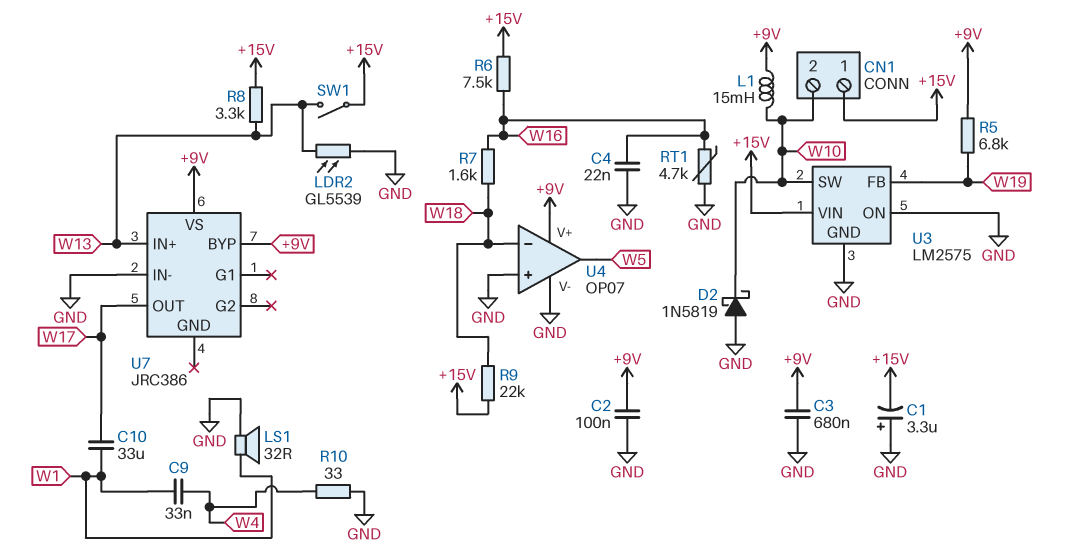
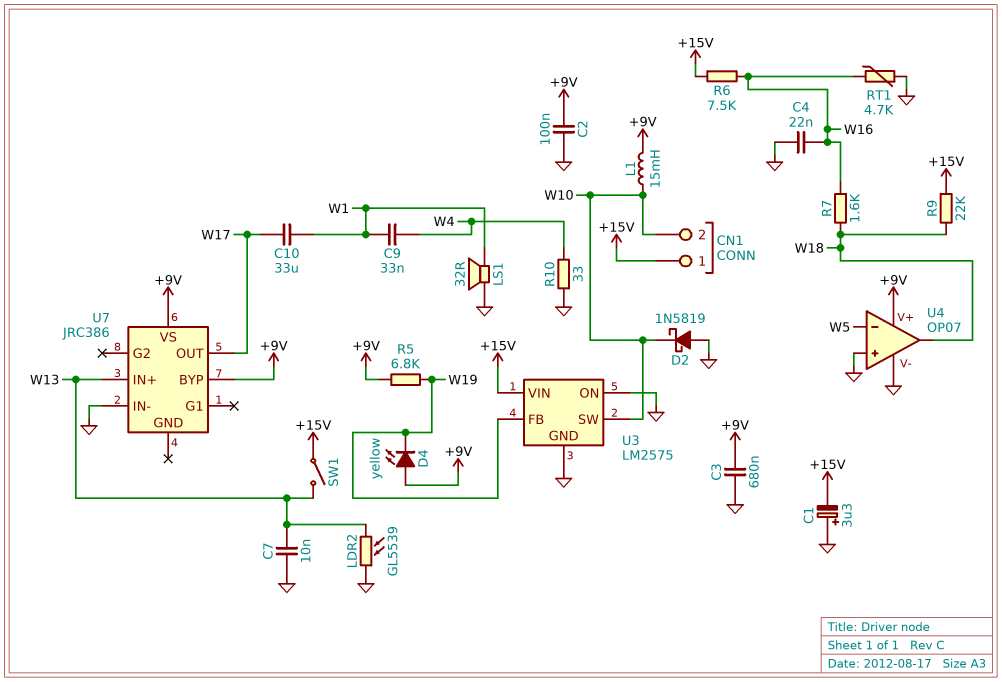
C7: none -> 10nF (GND, W13)
D4: none -> LED yellow (A +9V, K W19)
R8: 3.3k (+15V, W13) -> none
U4 pin in-: W18 -> W5
U4 pin out: W5 -> W18

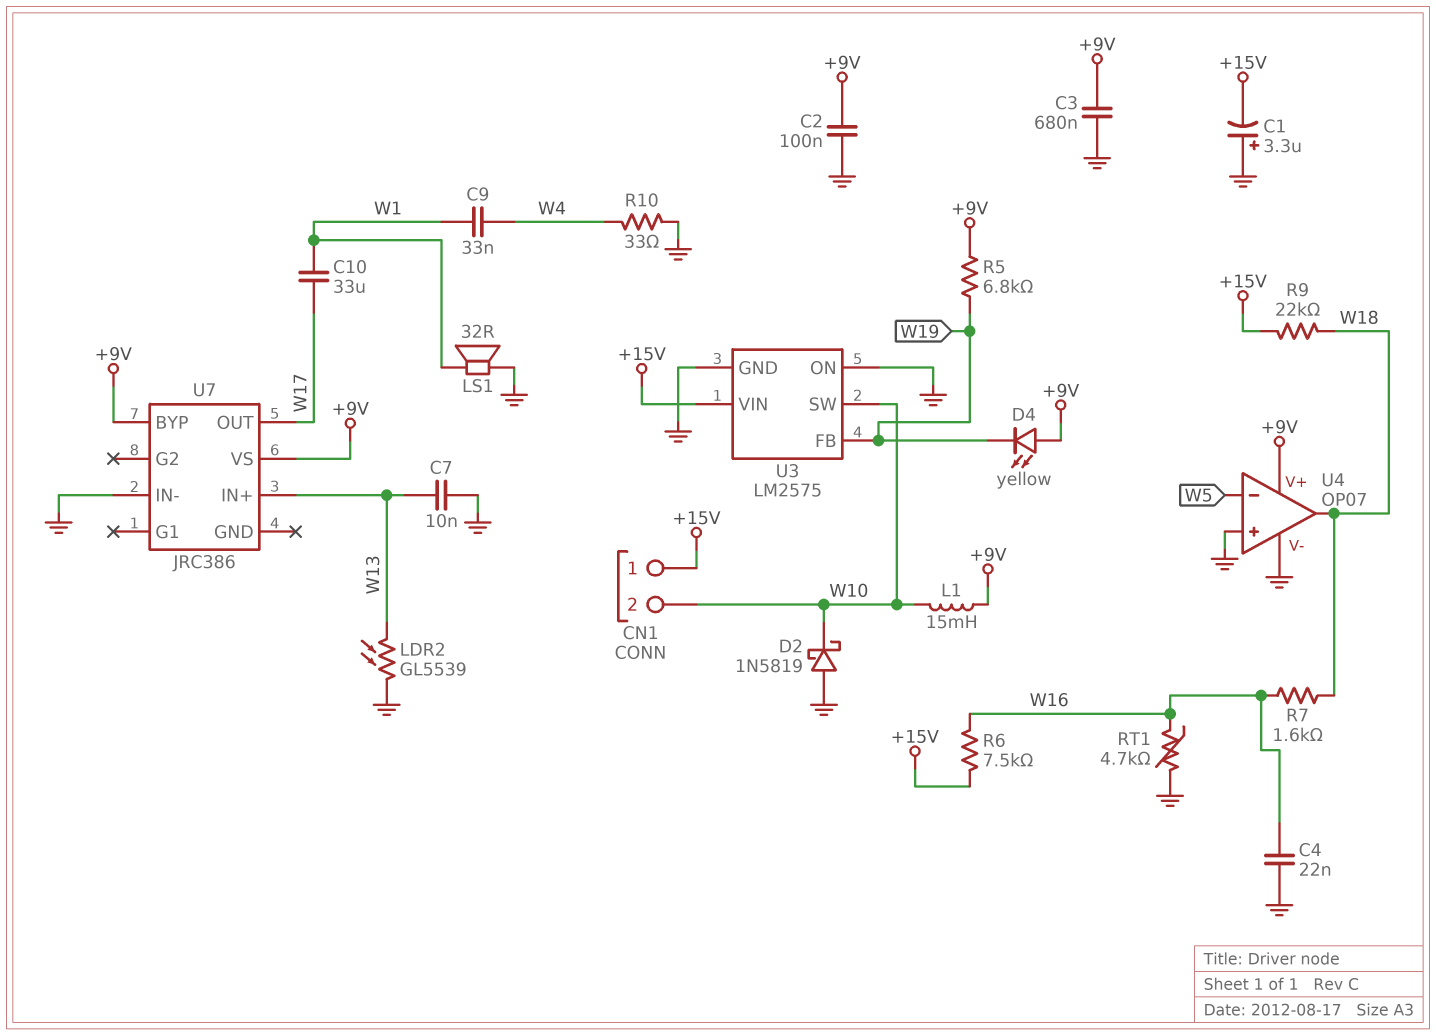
SW1: switch (+15V, W13) -> none

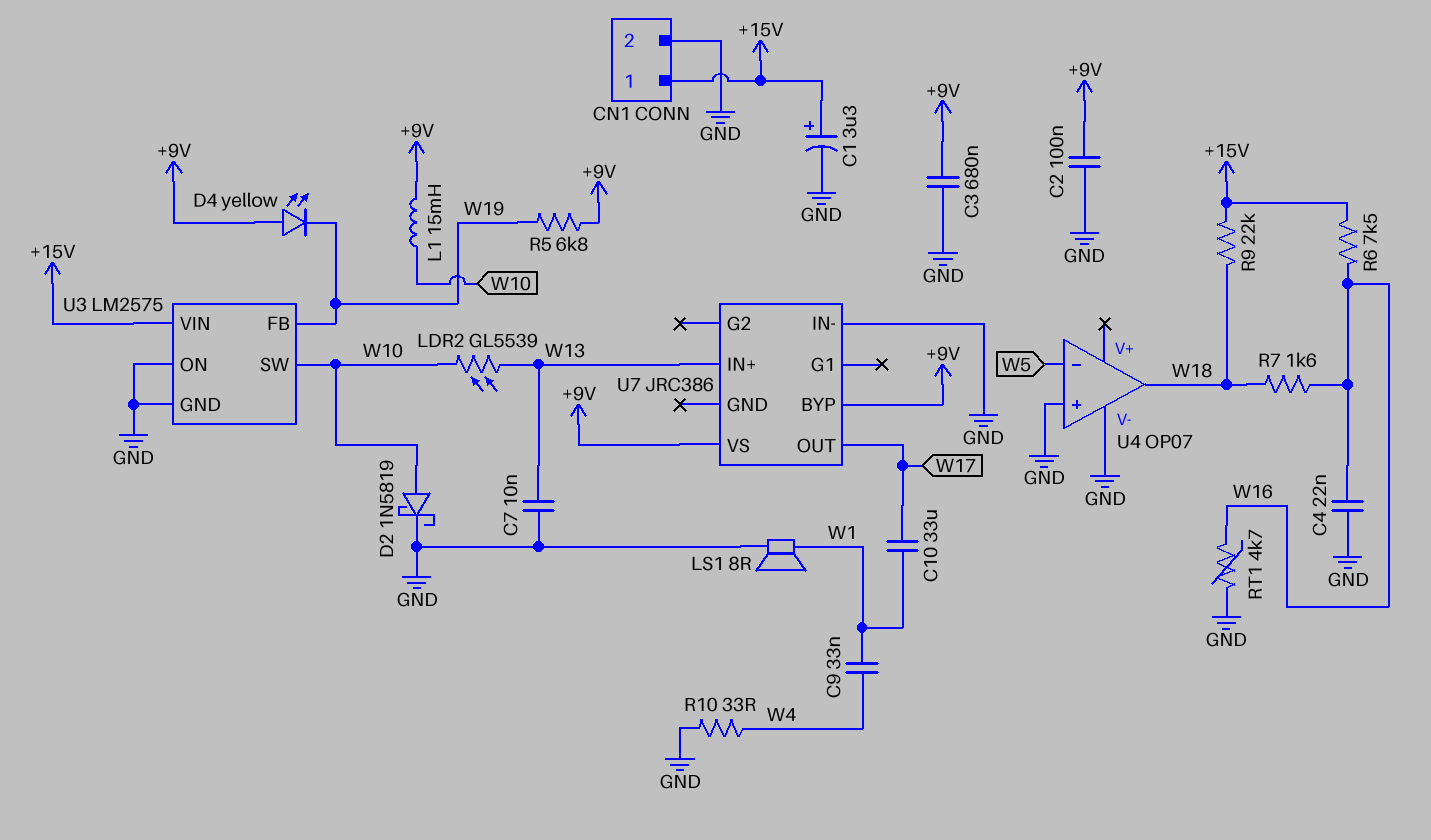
C1: 3.3uF (plus GND, minus +15V) -> 3.3uF (plus +15V, minus GND)
CN1 pin 2: W10 -> GND
D2: schottky 1N5819 (A GND, K W10) -> schottky 1N5819 (A W10, K GND)
LDR2: GL5539 (GND, W13) -> GL5539 (W10, W13)
LS1: speaker 32R (GND, W1) -> speaker 8R (GND, W1)
U4 pin V+: +9V -> none

